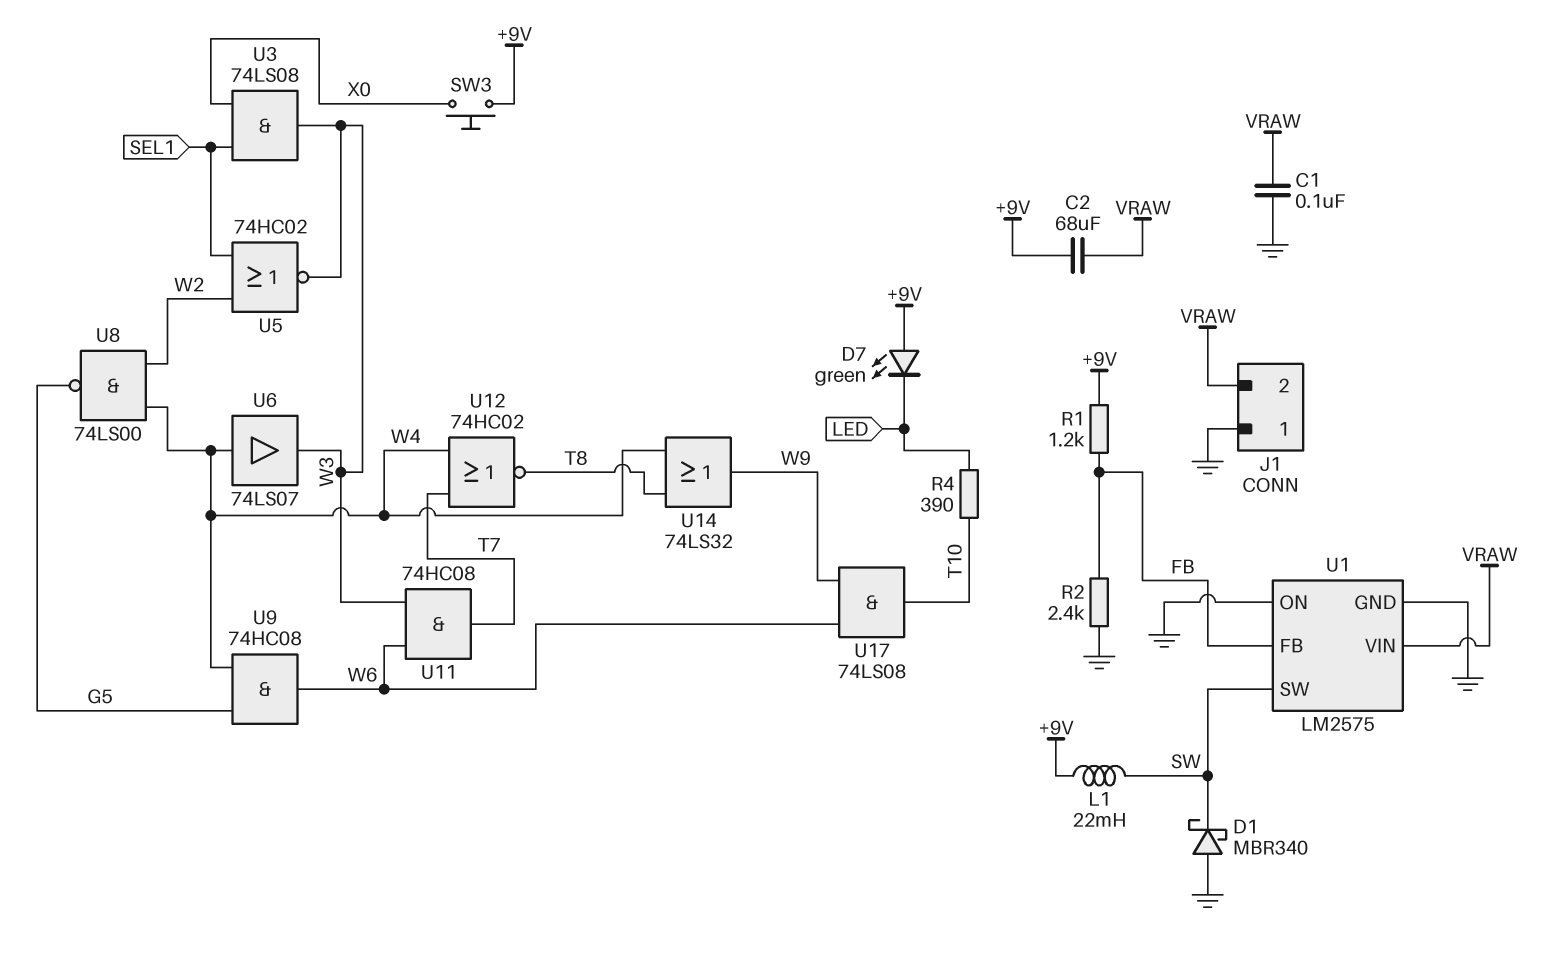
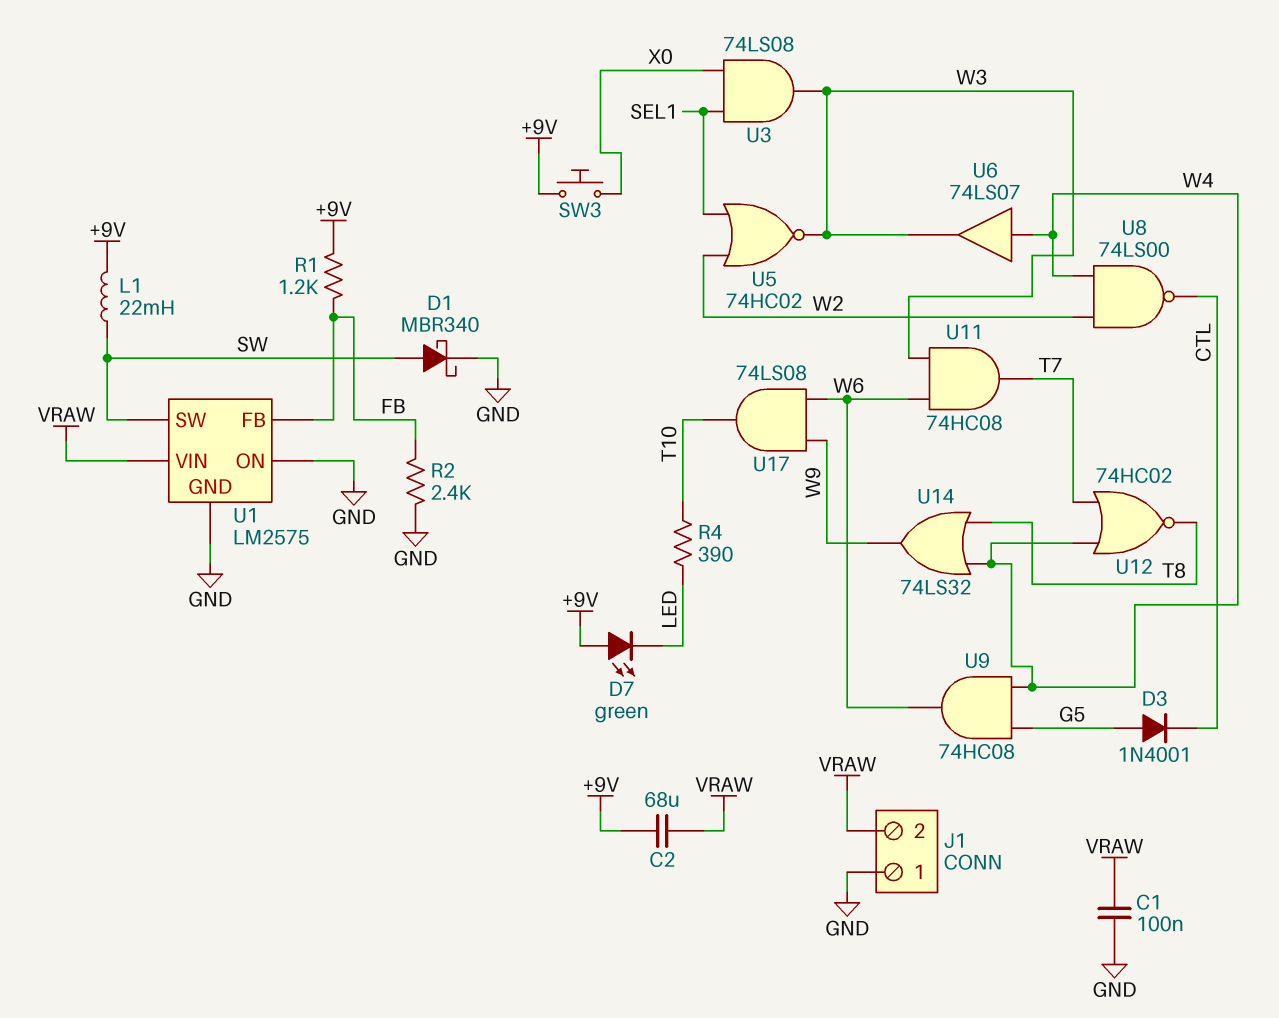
D1: schottky MBR340 (A GND, K SW) -> schottky MBR340 (A SW, K GND)
D3: none -> diode 1N4001 (A G5, K CTL)
U8: NAND 74LS00 (in W2, in W4, out G5) -> NAND 74LS00 (in W2, in W4, out CTL)

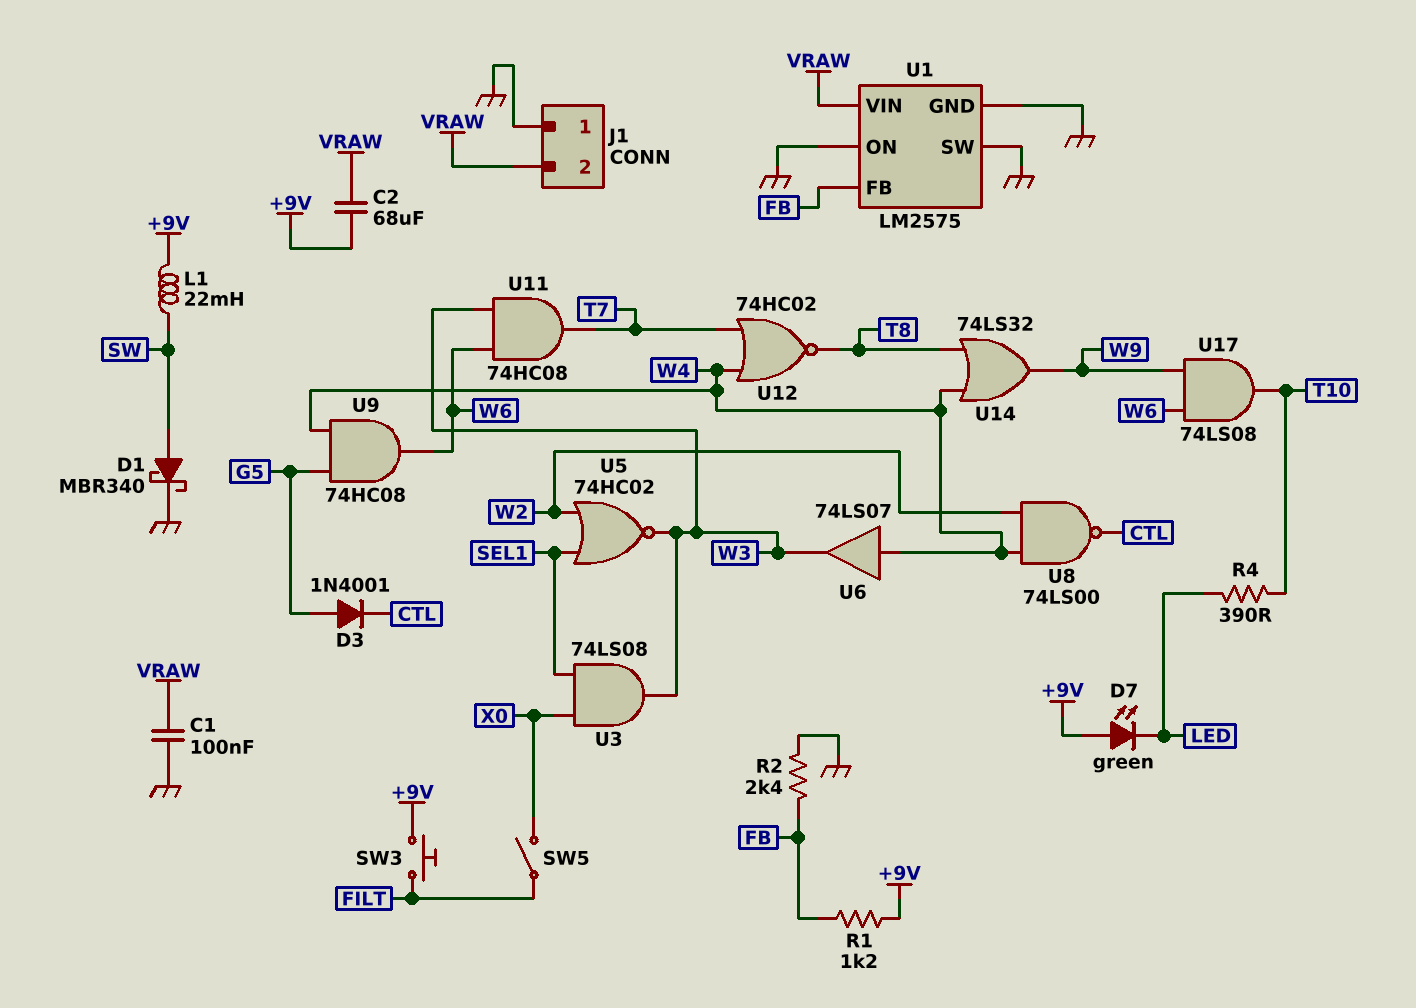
SW3: button (+9V, X0) -> button (+9V, FILT)
SW5: none -> switch (FILT, X0)
U1 pin SW: SW -> GND

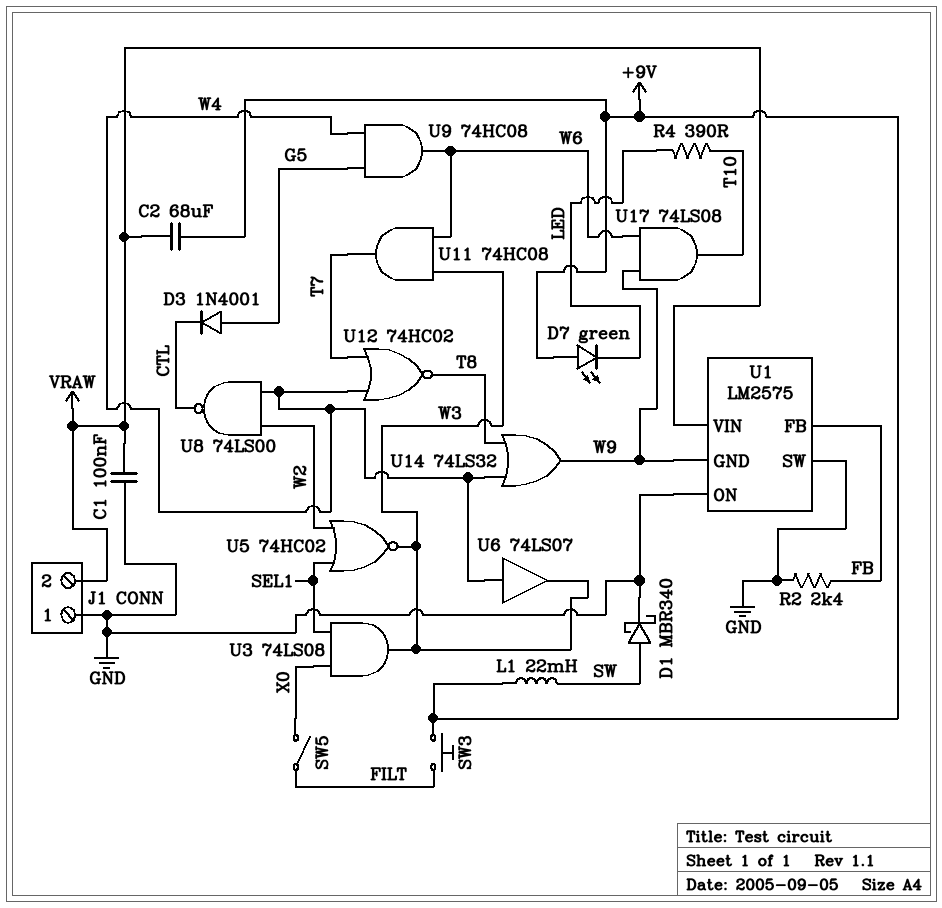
R1: 1.2k (+9V, FB) -> none
U1 pin GND: GND -> W9

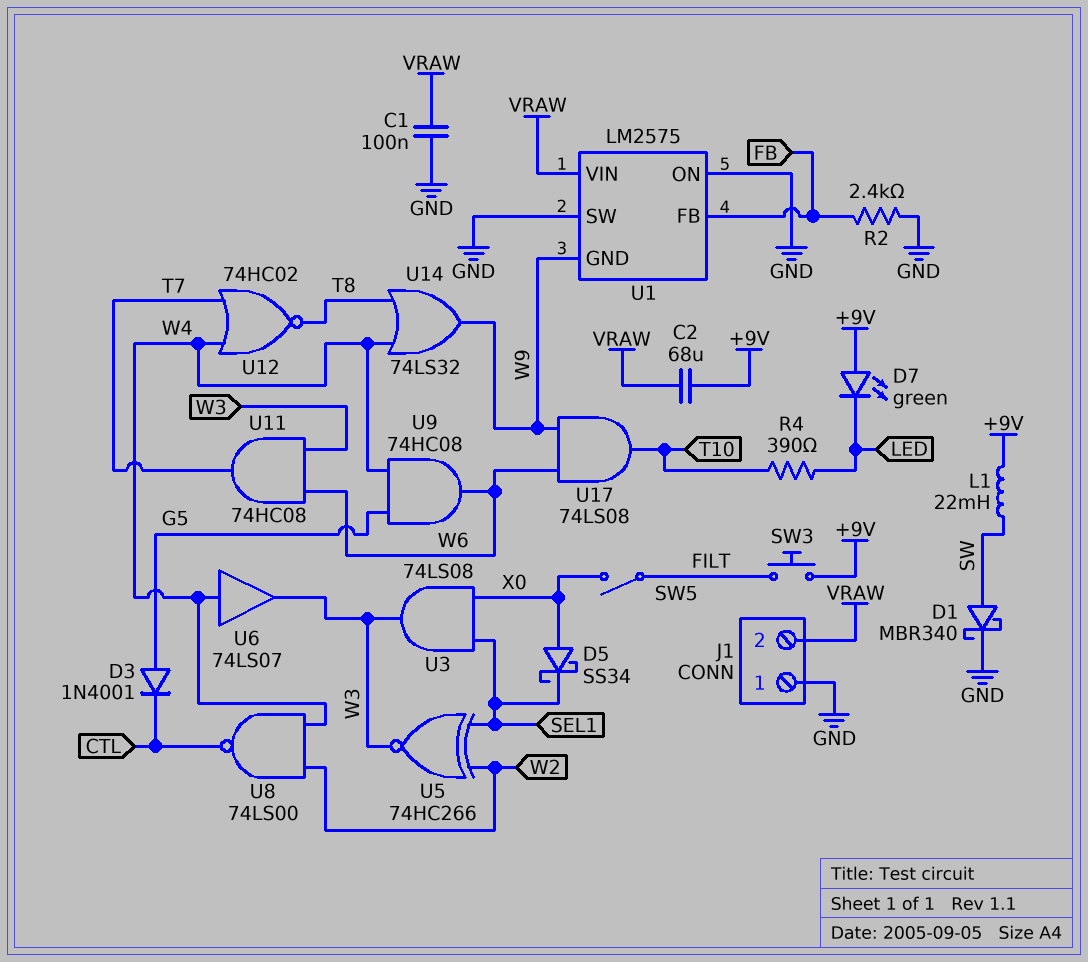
D5: none -> schottky SS34 (A X0, K SEL1)
U5: NOR 74HC02 (in SEL1, in W2, out W3) -> XNOR 74HC266 (in SEL1, in W2, out W3)

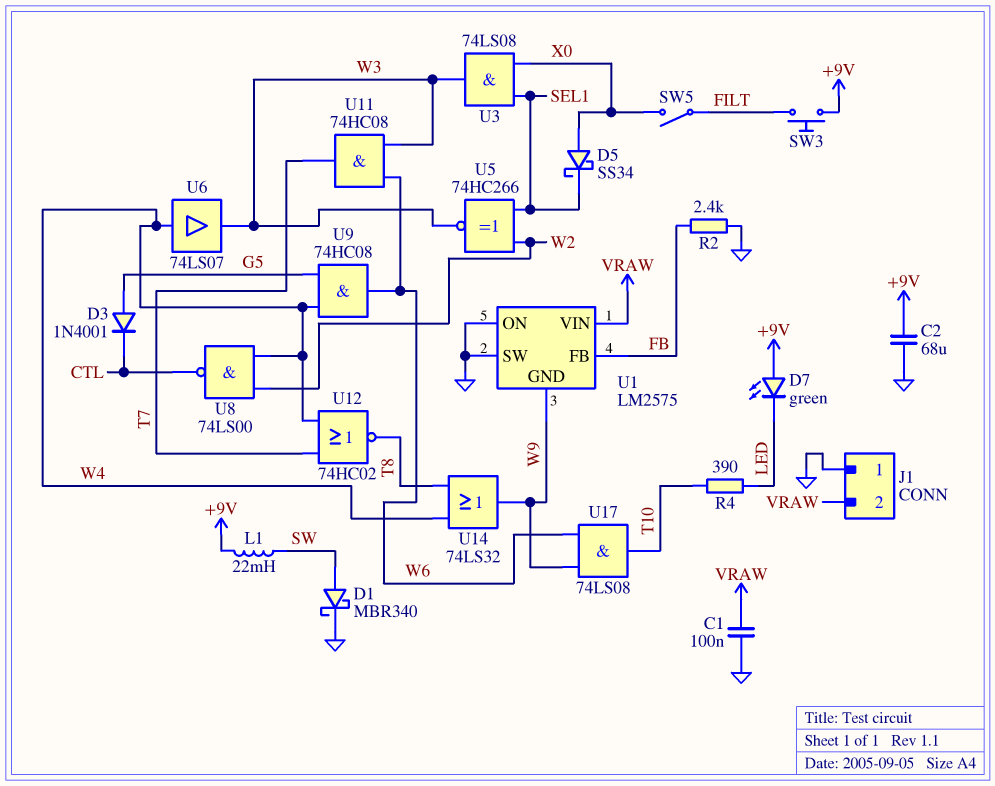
C2: 68uF (+9V, VRAW) -> 68uF (+9V, GND)

